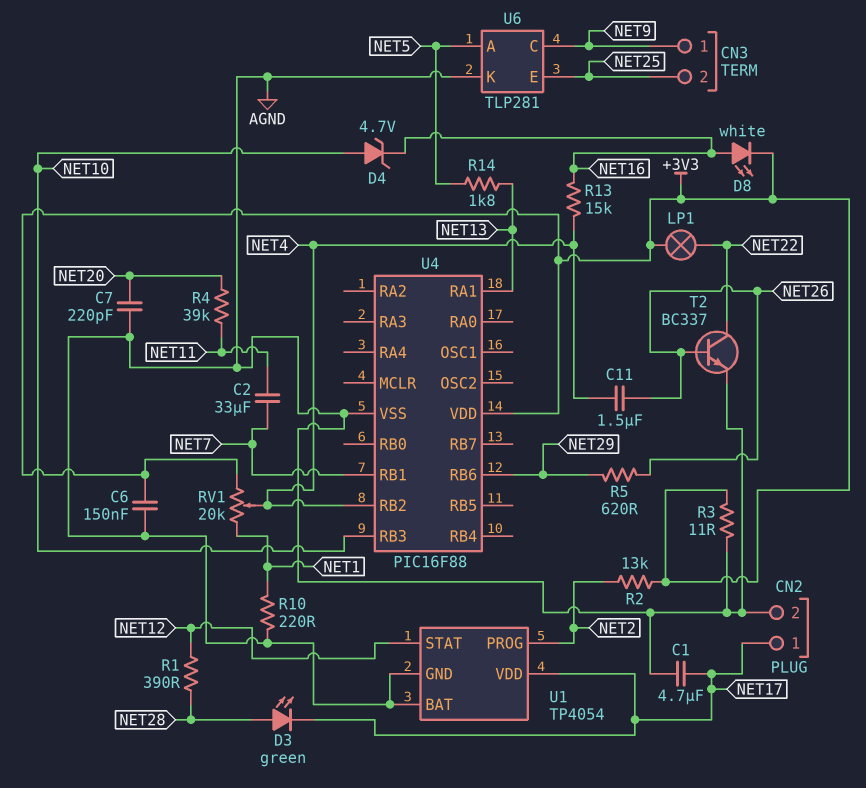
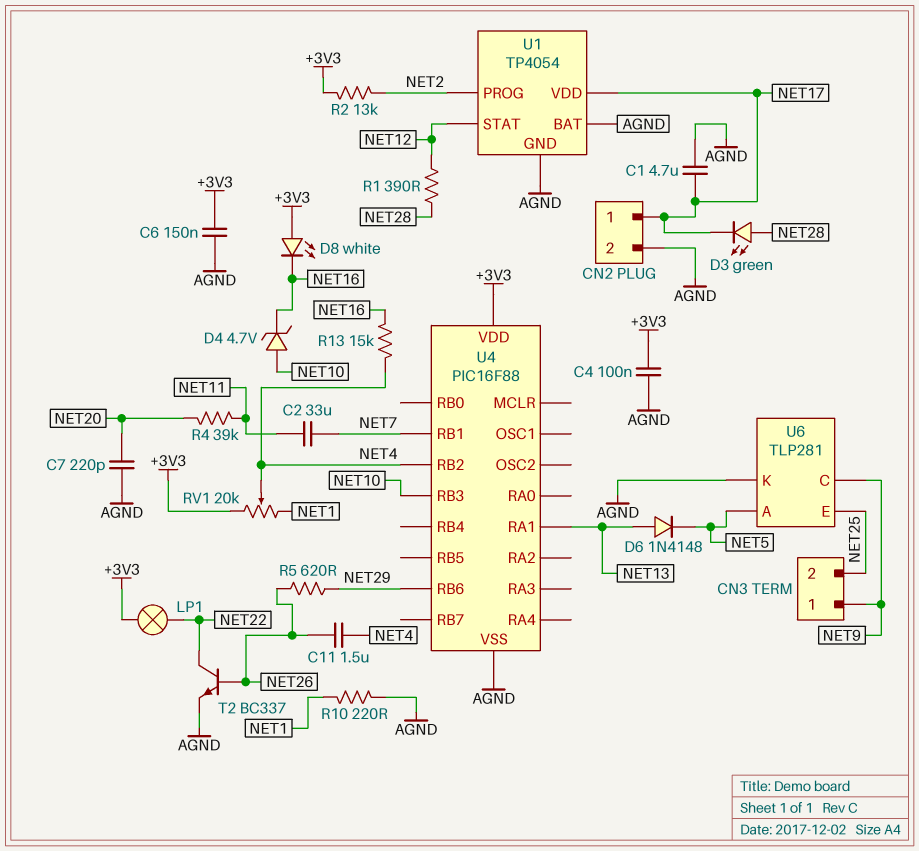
C4: none -> 100nF (+3V3, AGND)
D6: none -> diode 1N4148 (A NET13, K NET5)
D8: LED white (A NET16, K +3V3) -> LED white (A +3V3, K NET16)
R3: 11 (+3V3, AGND) -> none
R14: 1.8k (NET5, NET13) -> none

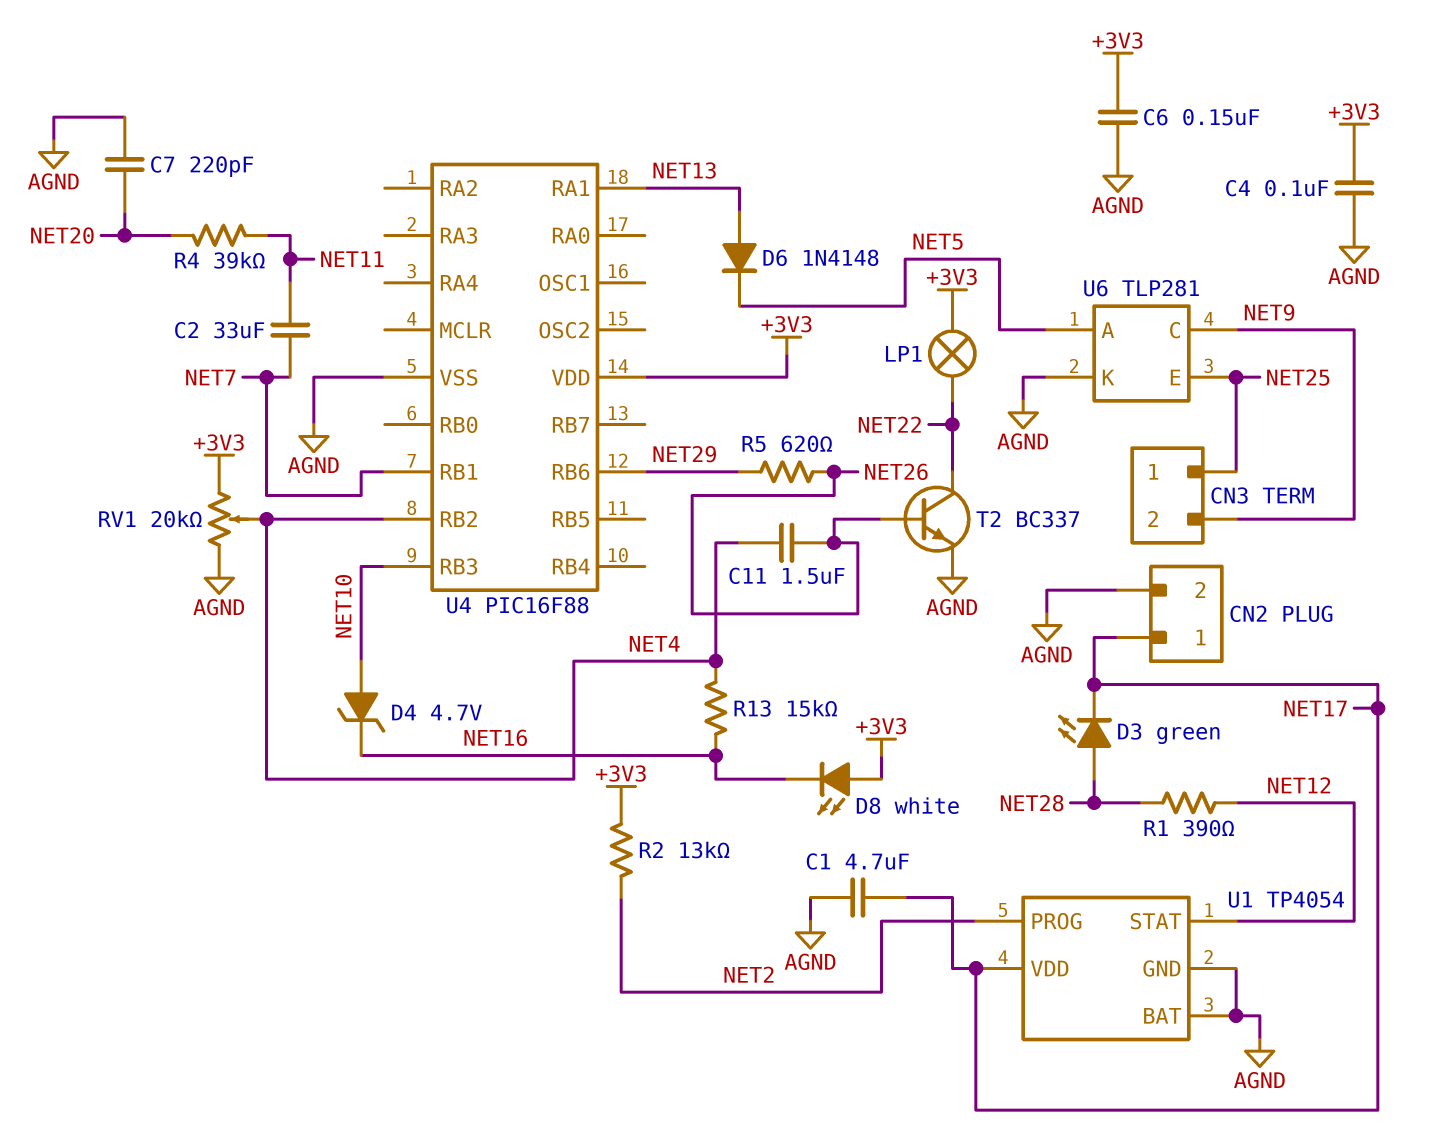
CN3 pin 1: NET9 -> NET25
CN3 pin 2: NET25 -> NET9
R10: 220 (AGND, NET1) -> none
RV1: 20k (+3V3, NET1, wiper NET4) -> 20k (+3V3, AGND, wiper NET4)

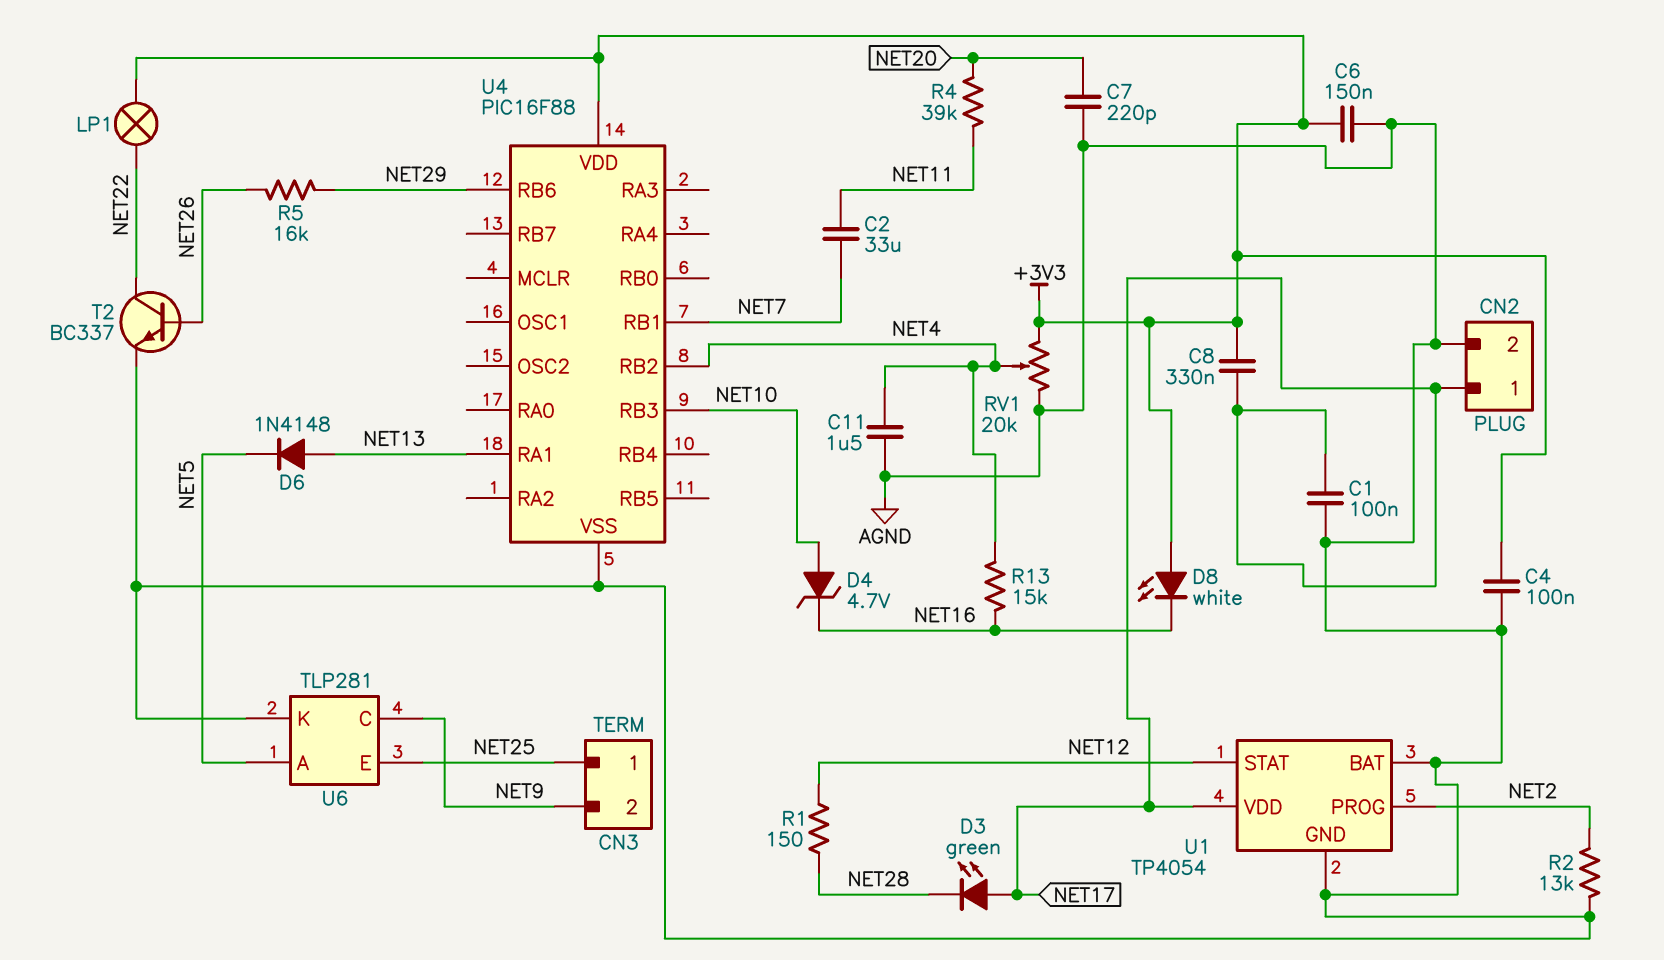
C1: 4.7uF (AGND, NET17) -> 100nF (AGND, NET17)
C8: none -> 330nF (+3V3, NET17)
C11: 1.5uF (NET4, NET26) -> 1.5uF (AGND, NET4)
D3: LED green (A NET28, K NET17) -> LED green (A NET17, K NET28)
R1: 390 (NET12, NET28) -> 150 (NET12, NET28)
R2: 13k (+3V3, NET2) -> 13k (AGND, NET2)
R5: 620 (NET26, NET29) -> 16k (NET26, NET29)

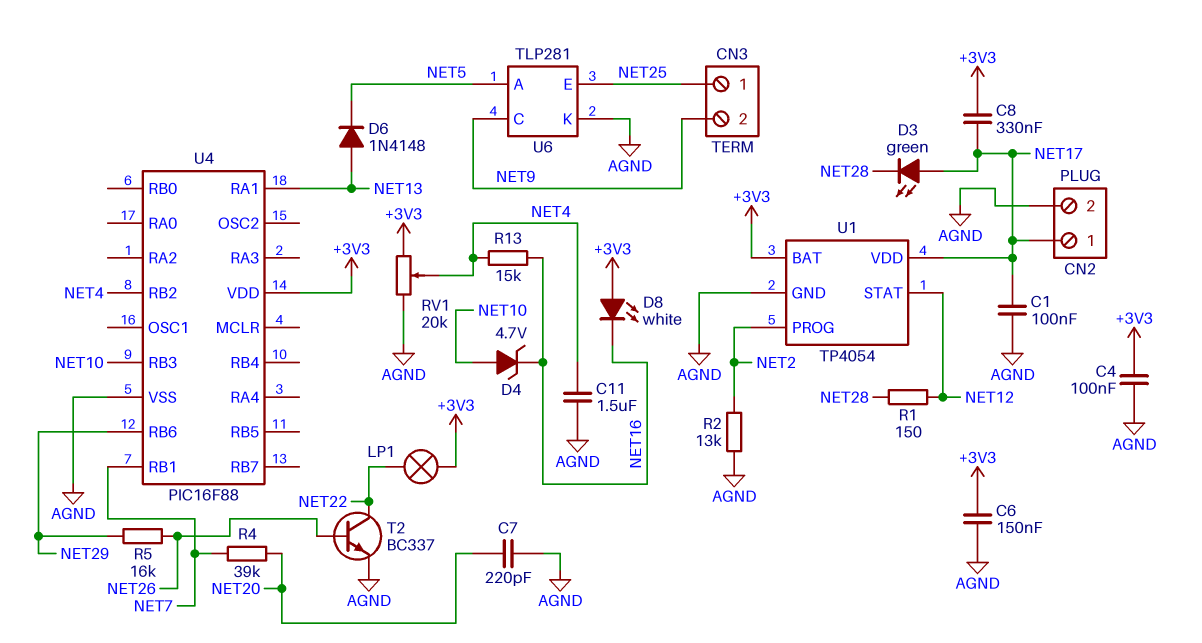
C2: 33uF (NET7, NET11) -> none
R4: 39k (NET11, NET20) -> 39k (NET7, NET20)
U1 pin BAT: AGND -> +3V3

